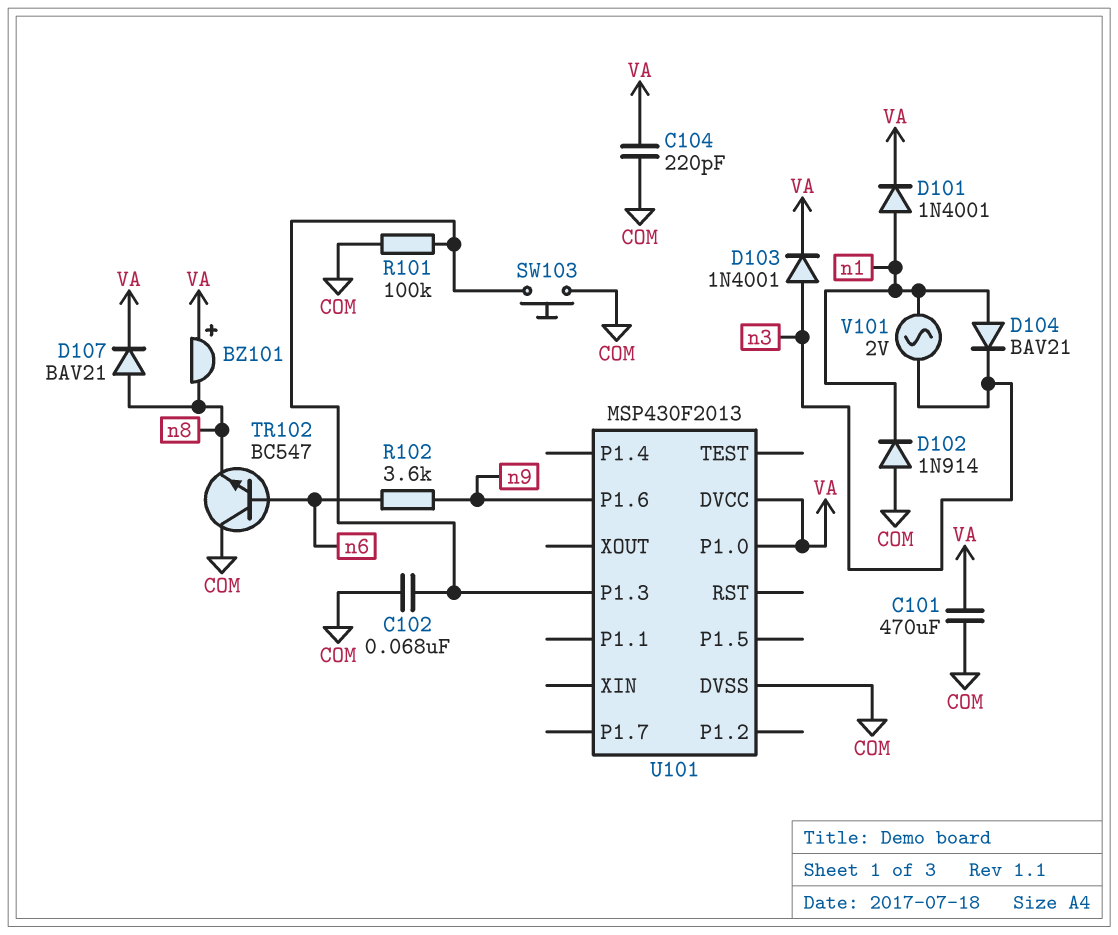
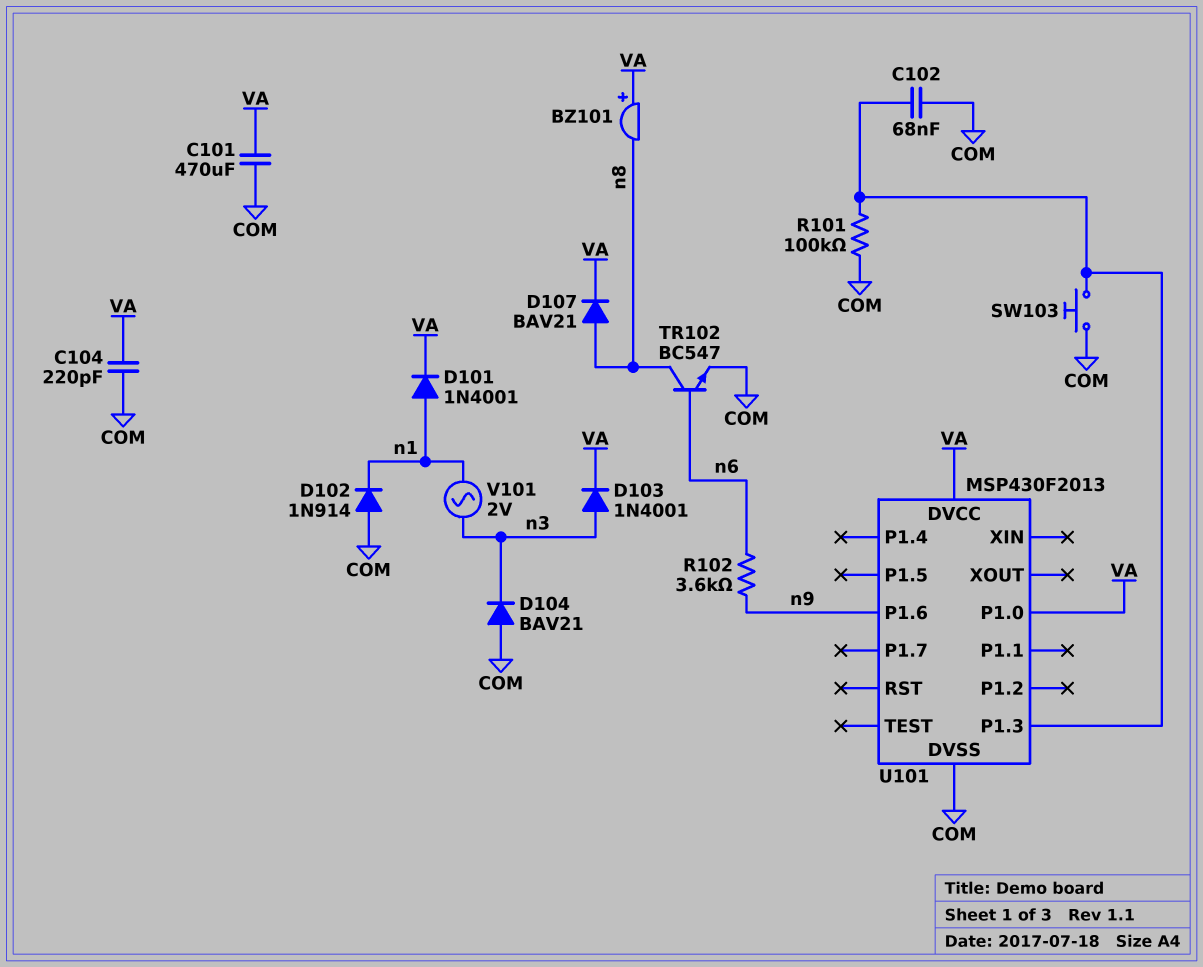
D104: diode BAV21 (A n1, K n3) -> diode BAV21 (A COM, K n3)
TR102: NPN BC547 (B n6, C COM, E n8) -> NPN BC547 (B n6, C n8, E COM)

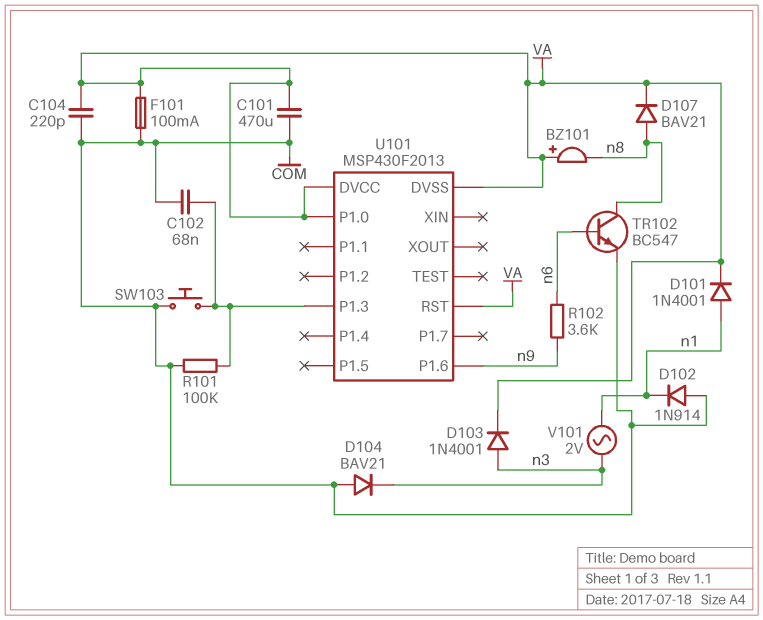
F101: none -> 100mA (COM, VA)
U101 pin DVSS: COM -> VA
U101 pin RST: none -> VA

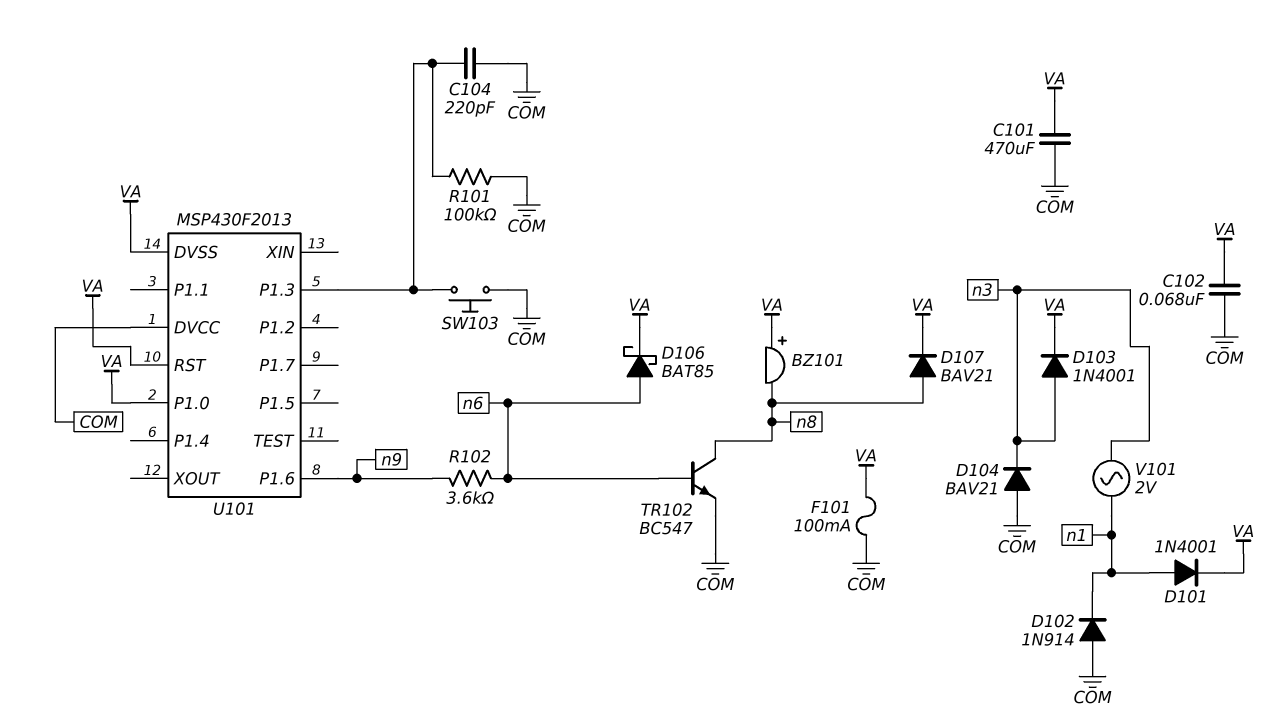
C102: 68nF (COM, U101/P1.3) -> 68nF (COM, VA)
C104: 220pF (COM, VA) -> 220pF (COM, U101/P1.3)
D106: none -> schottky BAT85 (A n6, K VA)
U101 pin DVCC: VA -> COM

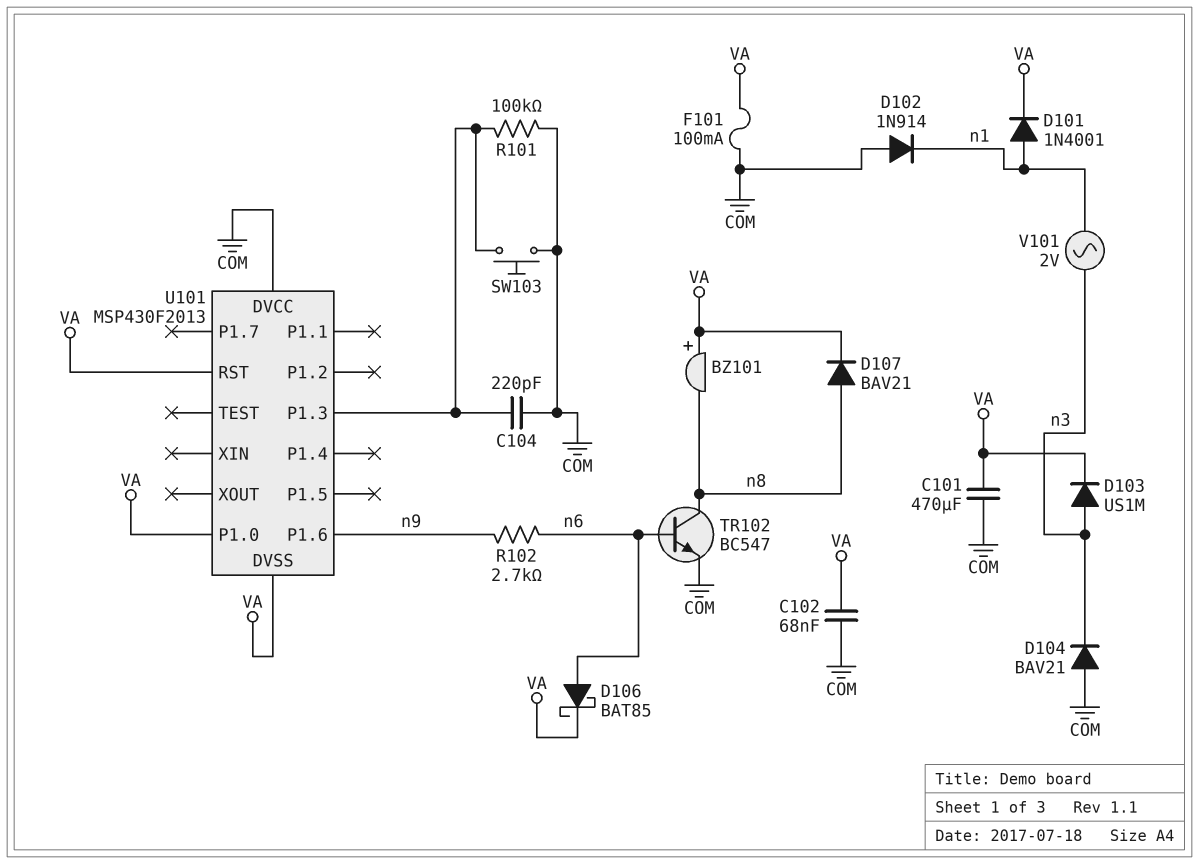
D103: diode 1N4001 (A n3, K VA) -> diode US1M (A n3, K VA)
R102: 3.6k (n6, n9) -> 2.7k (n6, n9)

